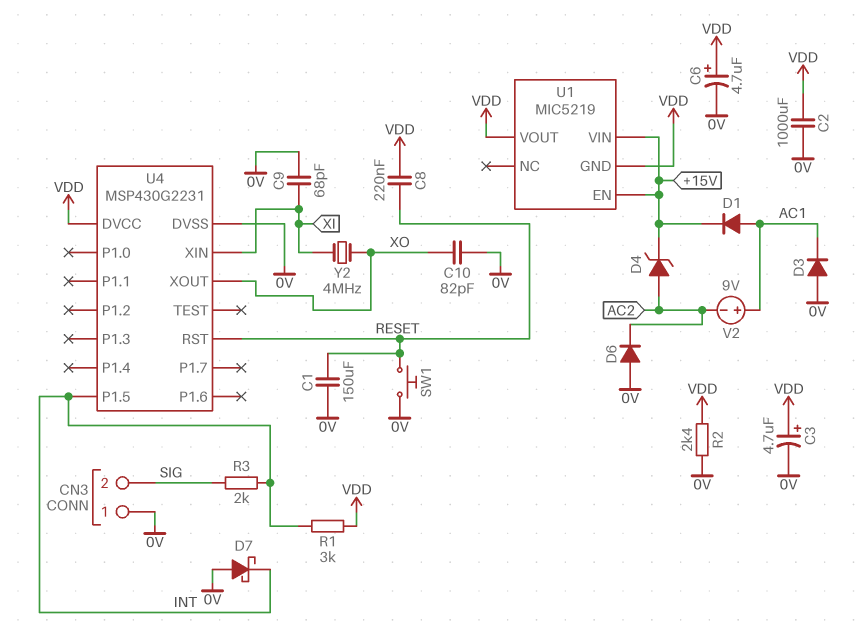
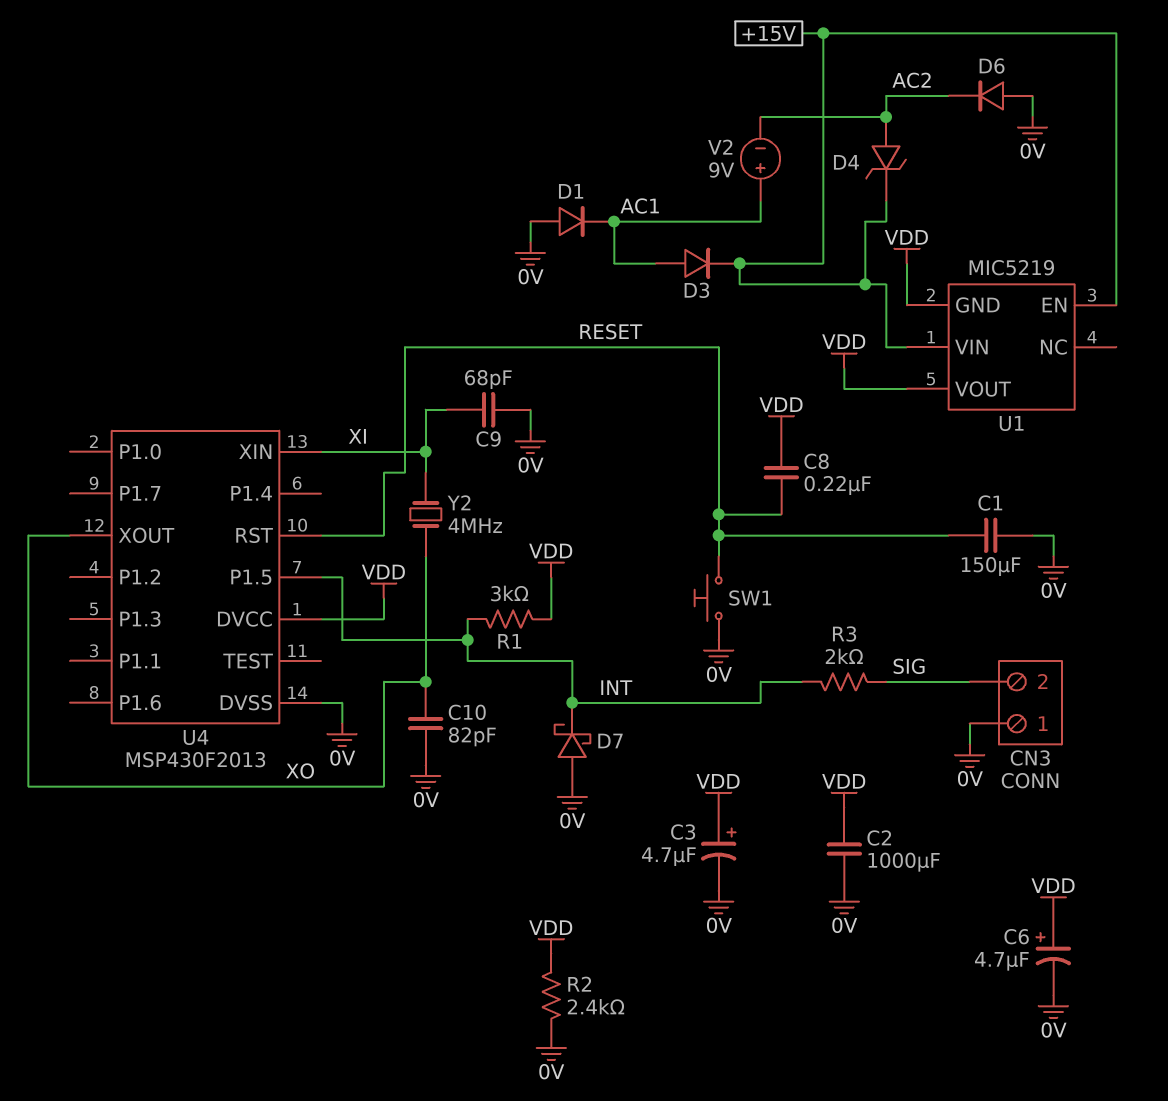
D1: diode (A AC1, K +15V) -> diode (A 0V, K AC1)
D3: diode (A 0V, K AC1) -> diode (A AC1, K +15V)
U4: MSP430G2231 -> MSP430F2013

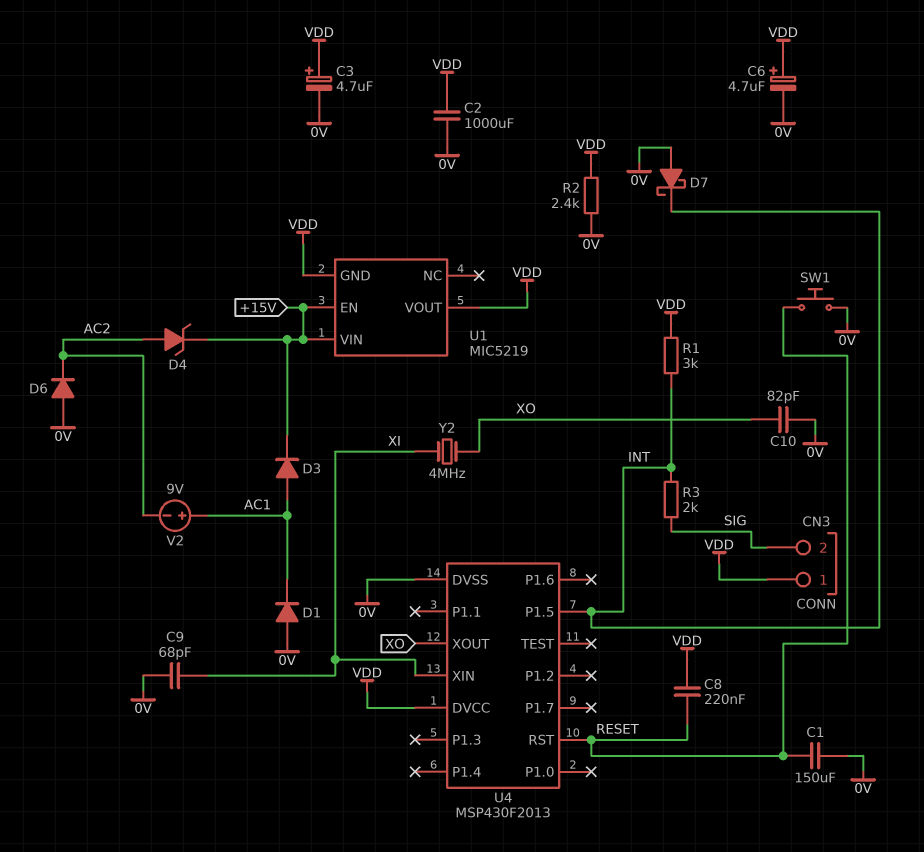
CN3 pin 1: 0V -> VDD

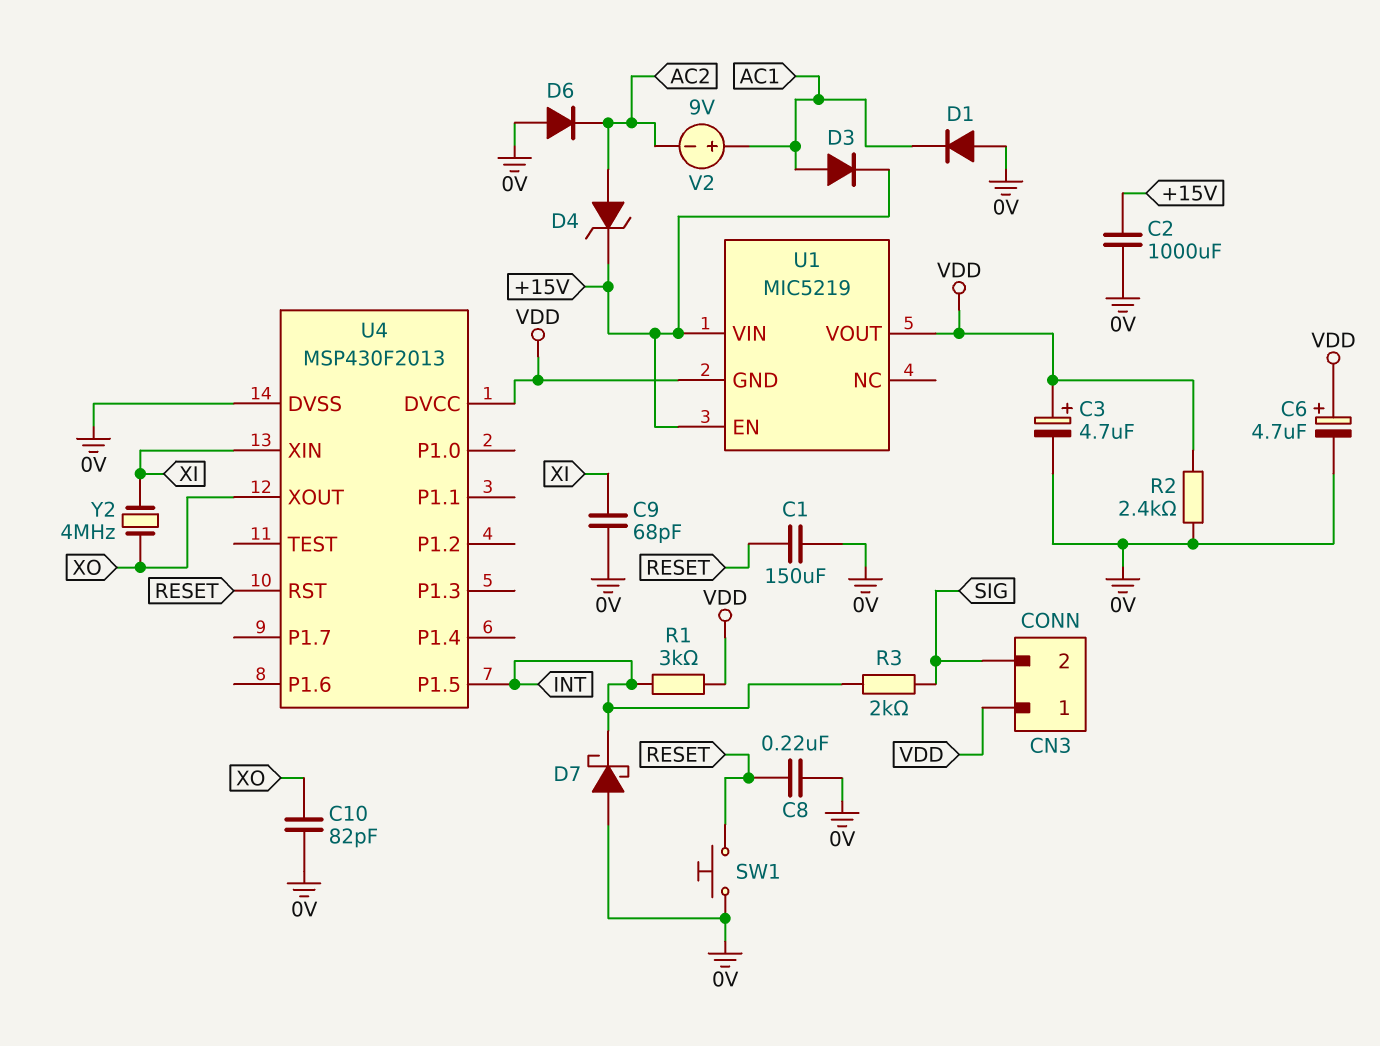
C2: 1000uF (0V, VDD) -> 1000uF (+15V, 0V)
C8: 220nF (RESET, VDD) -> 220nF (0V, RESET)

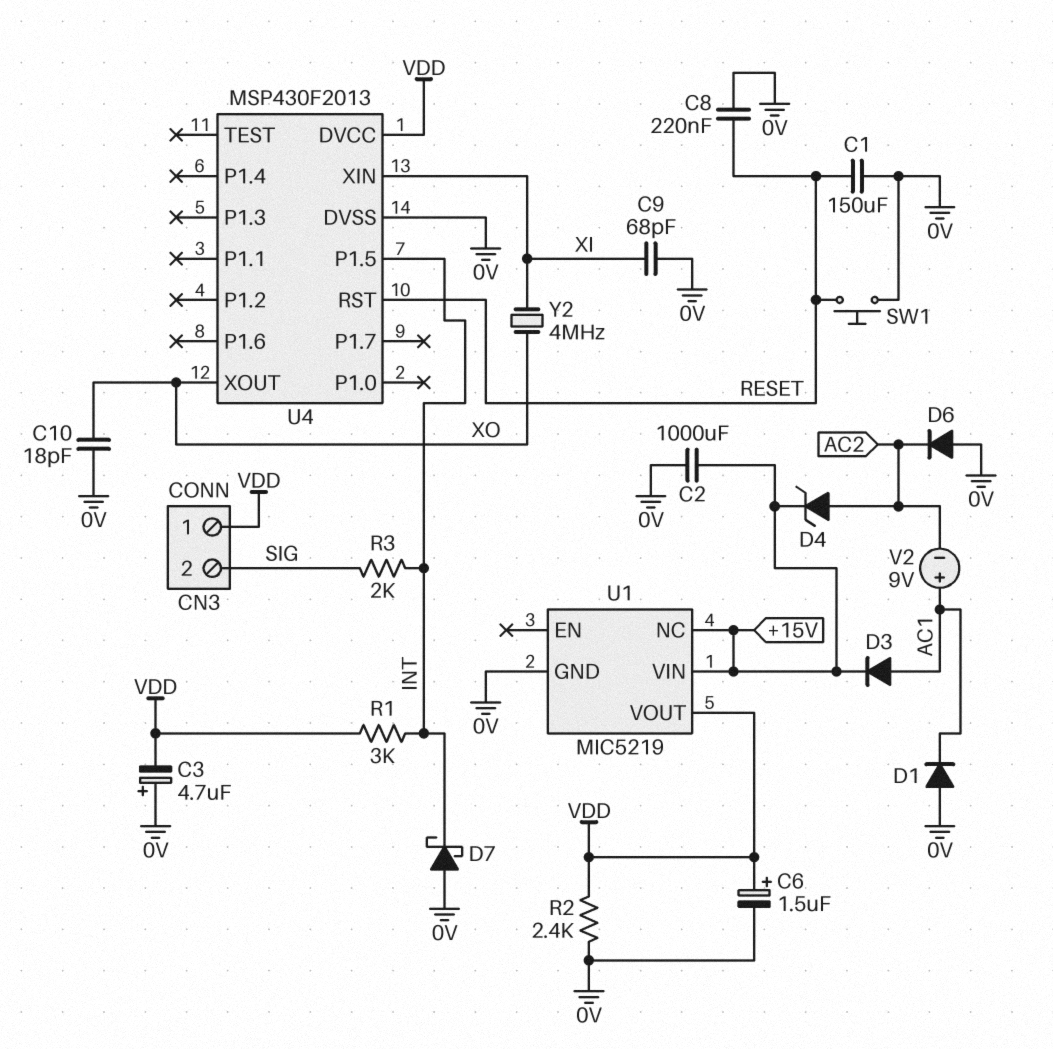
C3: 4.7uF (plus VDD, minus 0V) -> 4.7uF (plus 0V, minus VDD)
C6: 4.7uF (plus VDD, minus 0V) -> 1.5uF (plus VDD, minus 0V)
C10: 82pF (0V, XO) -> 18pF (0V, XO)
U1 pin EN: +15V -> none
U1 pin GND: VDD -> 0V
U1 pin NC: none -> +15V

